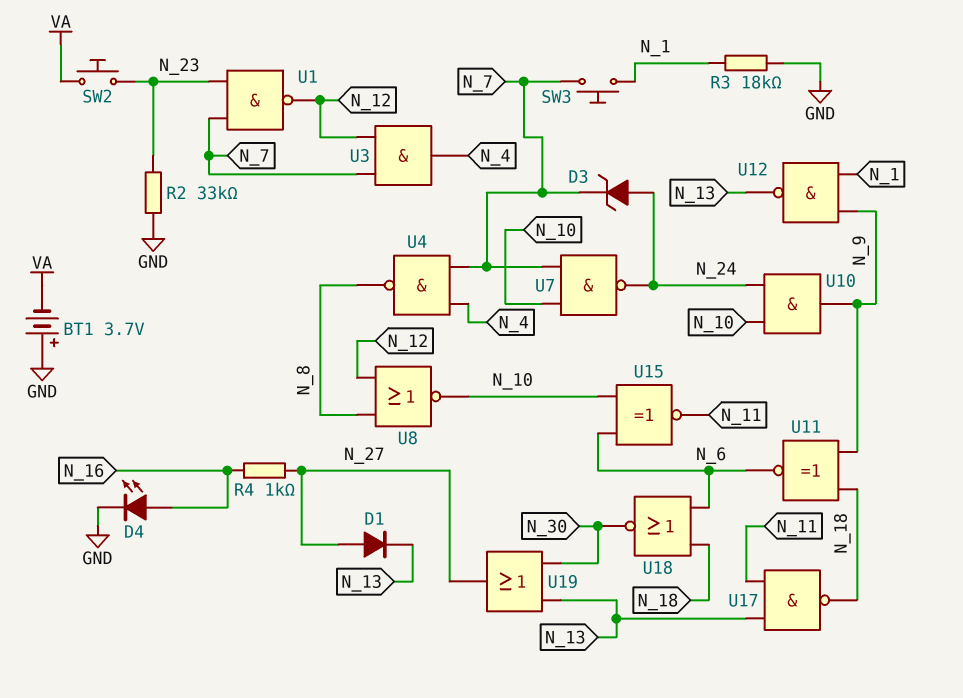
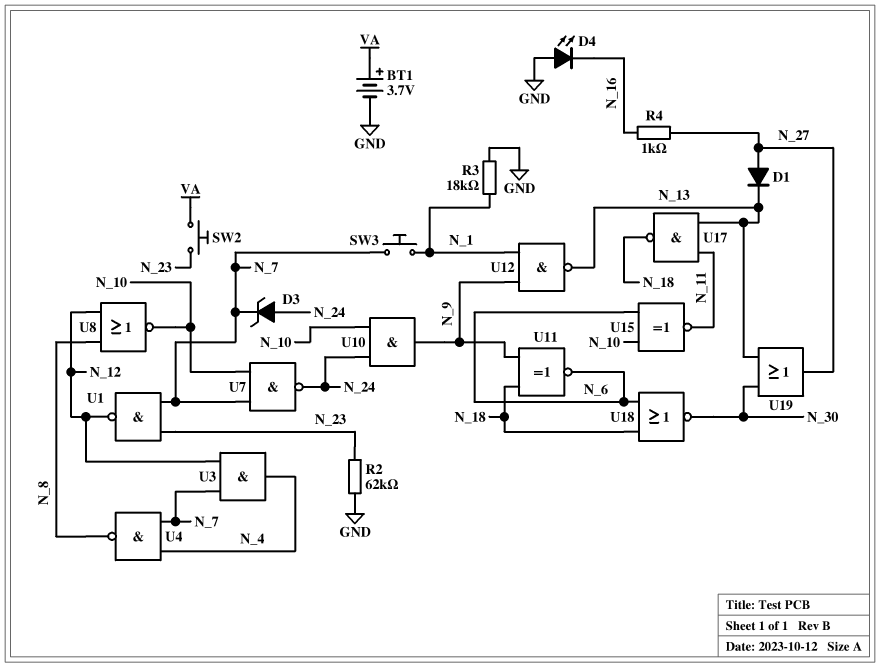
BT1: 3.7V (plus GND, minus VA) -> 3.7V (plus VA, minus GND)
D4: LED (A N_16, K GND) -> LED (A GND, K N_16)
R2: 33k (GND, N_23) -> 62k (GND, N_23)

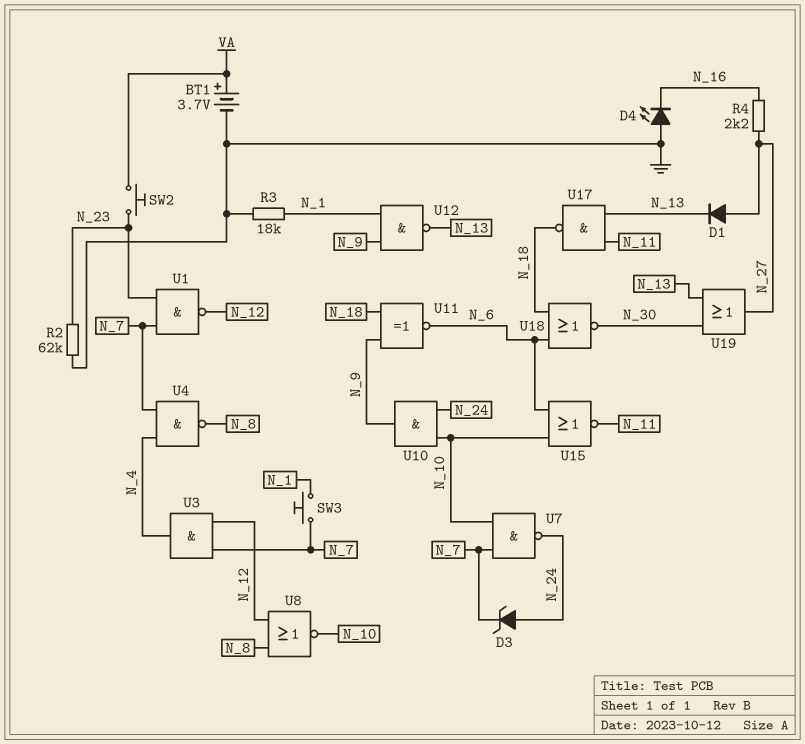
R4: 1k (N_16, N_27) -> 2.2k (N_16, N_27)
U15: XNOR (in N_6, in N_10, out N_11) -> NOR (in N_6, in N_10, out N_11)

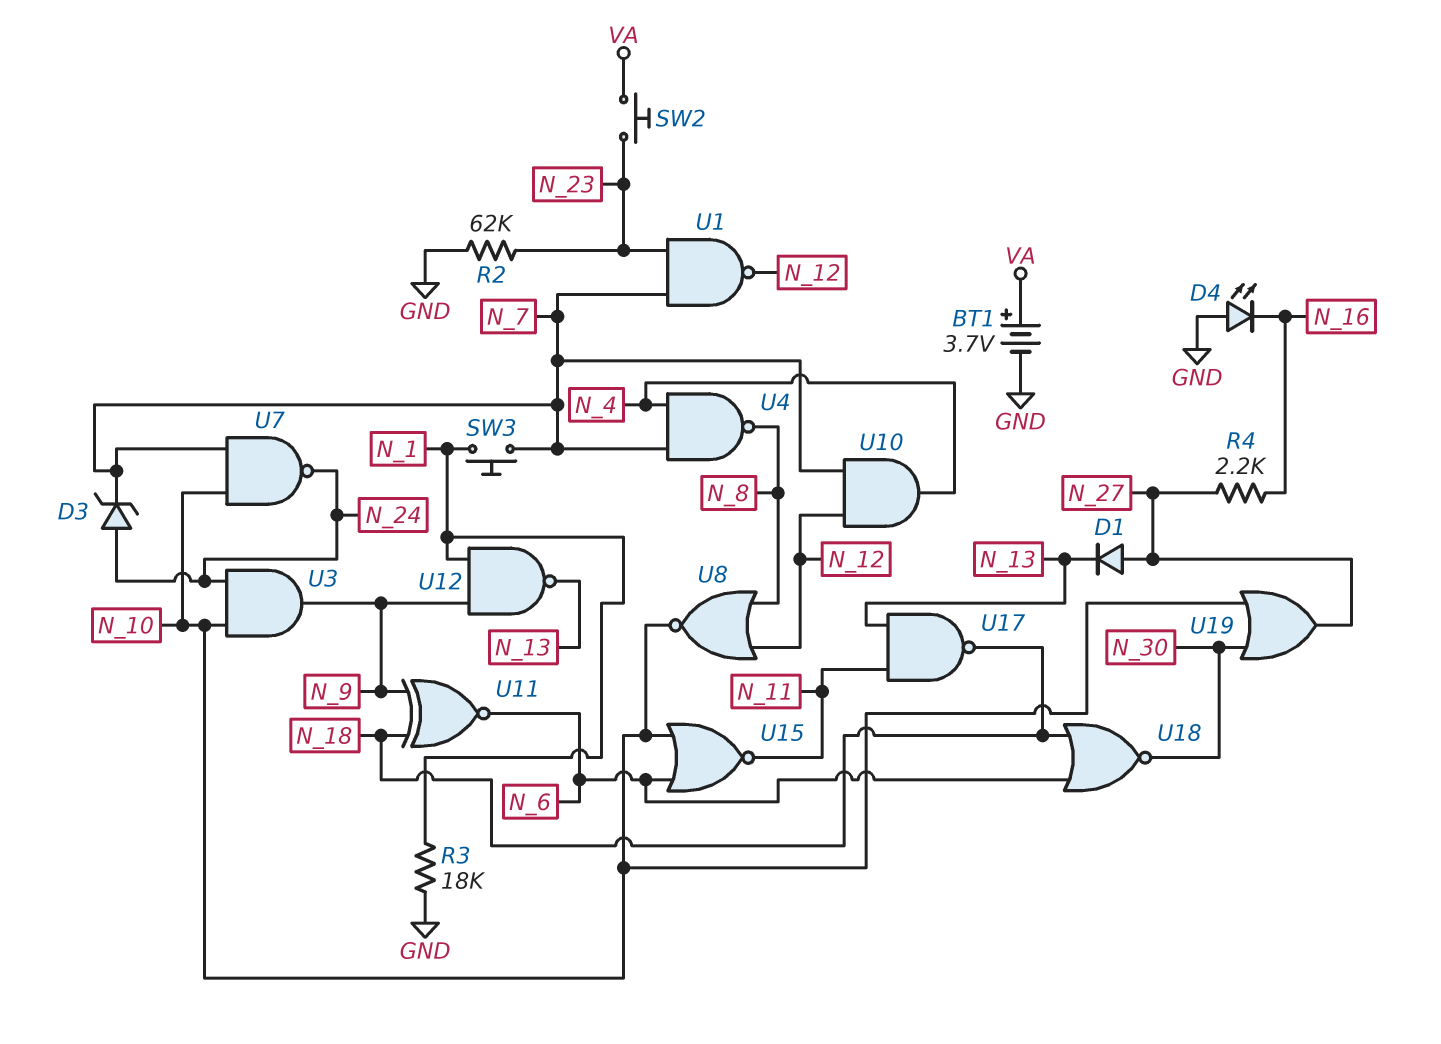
U3: AND (in N_7, in N_12, out N_4) -> AND (in N_10, in N_24, out N_9)
U10: AND (in N_10, in N_24, out N_9) -> AND (in N_7, in N_12, out N_4)
U19: OR (in N_13, in N_30, out N_27) -> OR (in N_10, in N_30, out N_27)

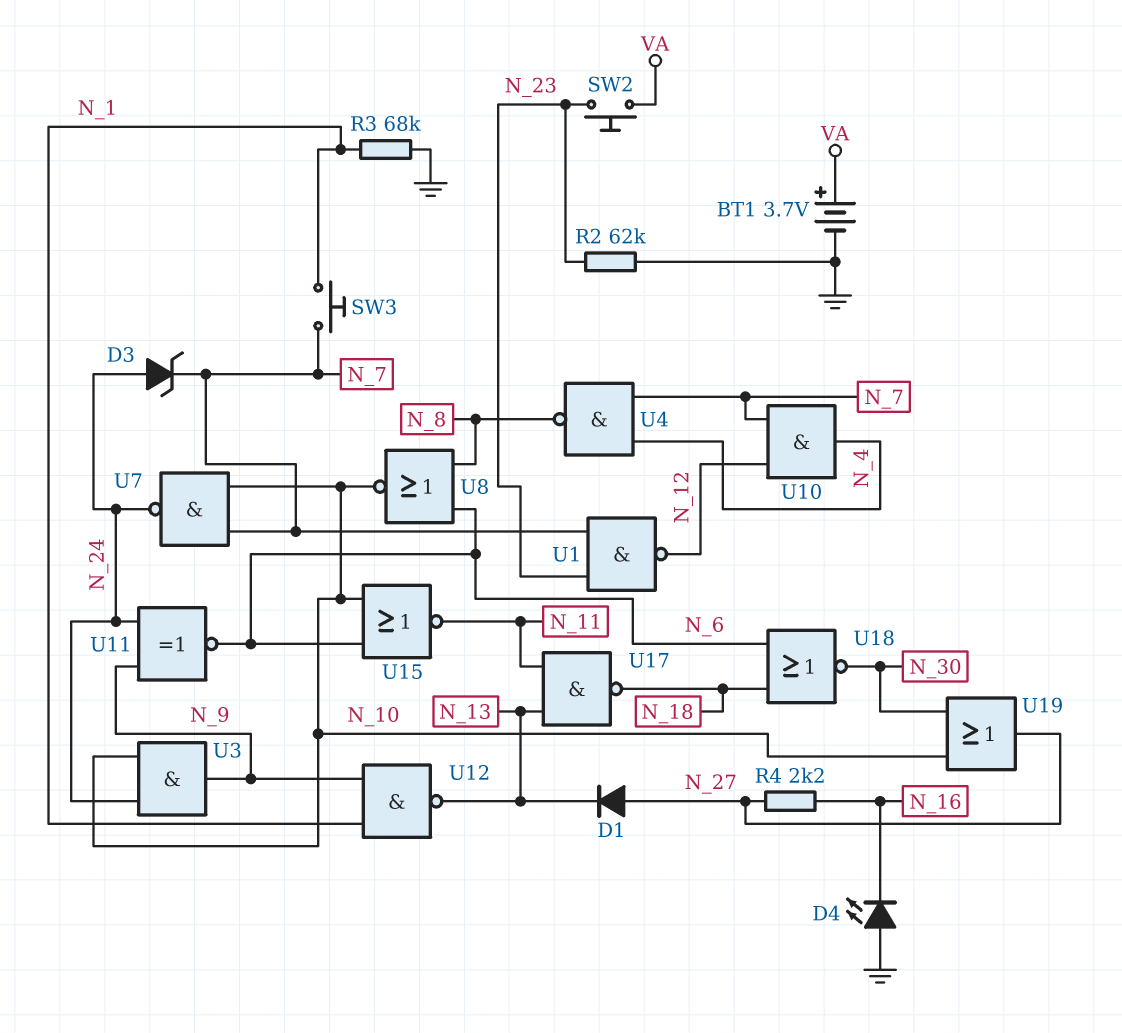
R3: 18k (GND, N_1) -> 68k (GND, N_1)
U8: NOR (in N_8, in N_12, out N_10) -> NOR (in N_6, in N_8, out N_10)
U11: XNOR (in N_9, in N_18, out N_6) -> XNOR (in N_9, in N_24, out N_6)

